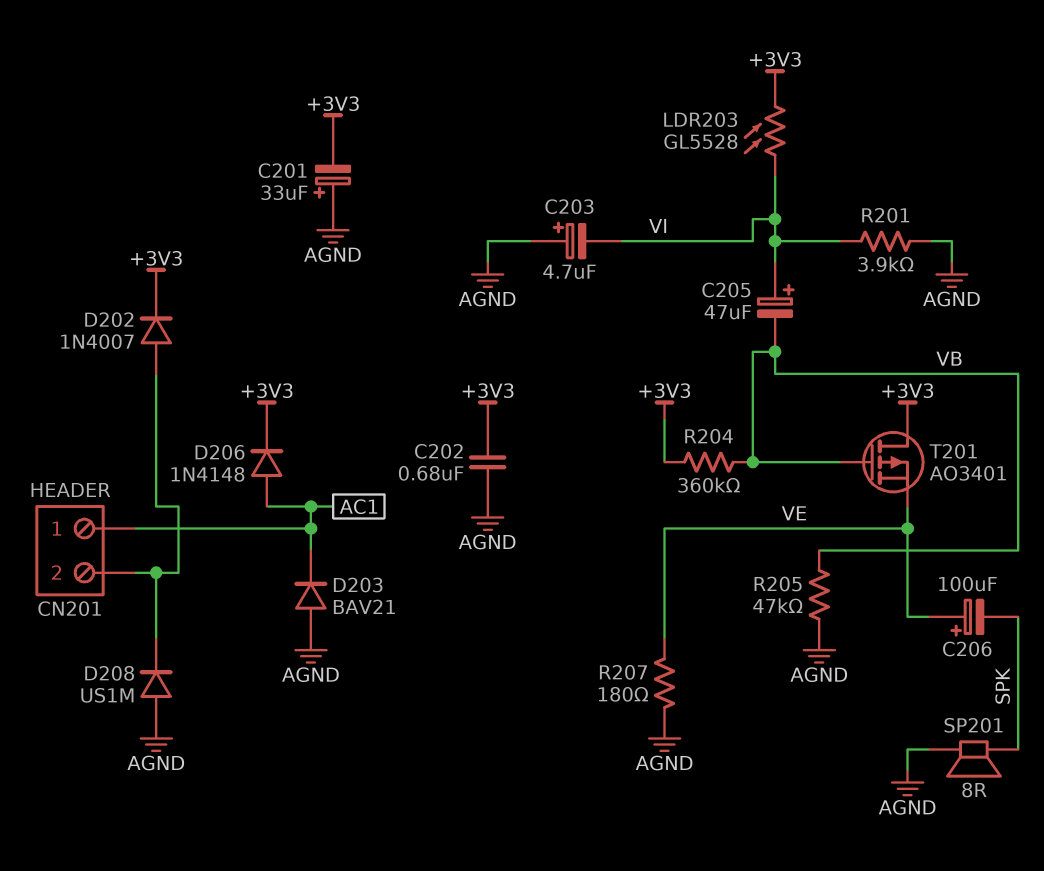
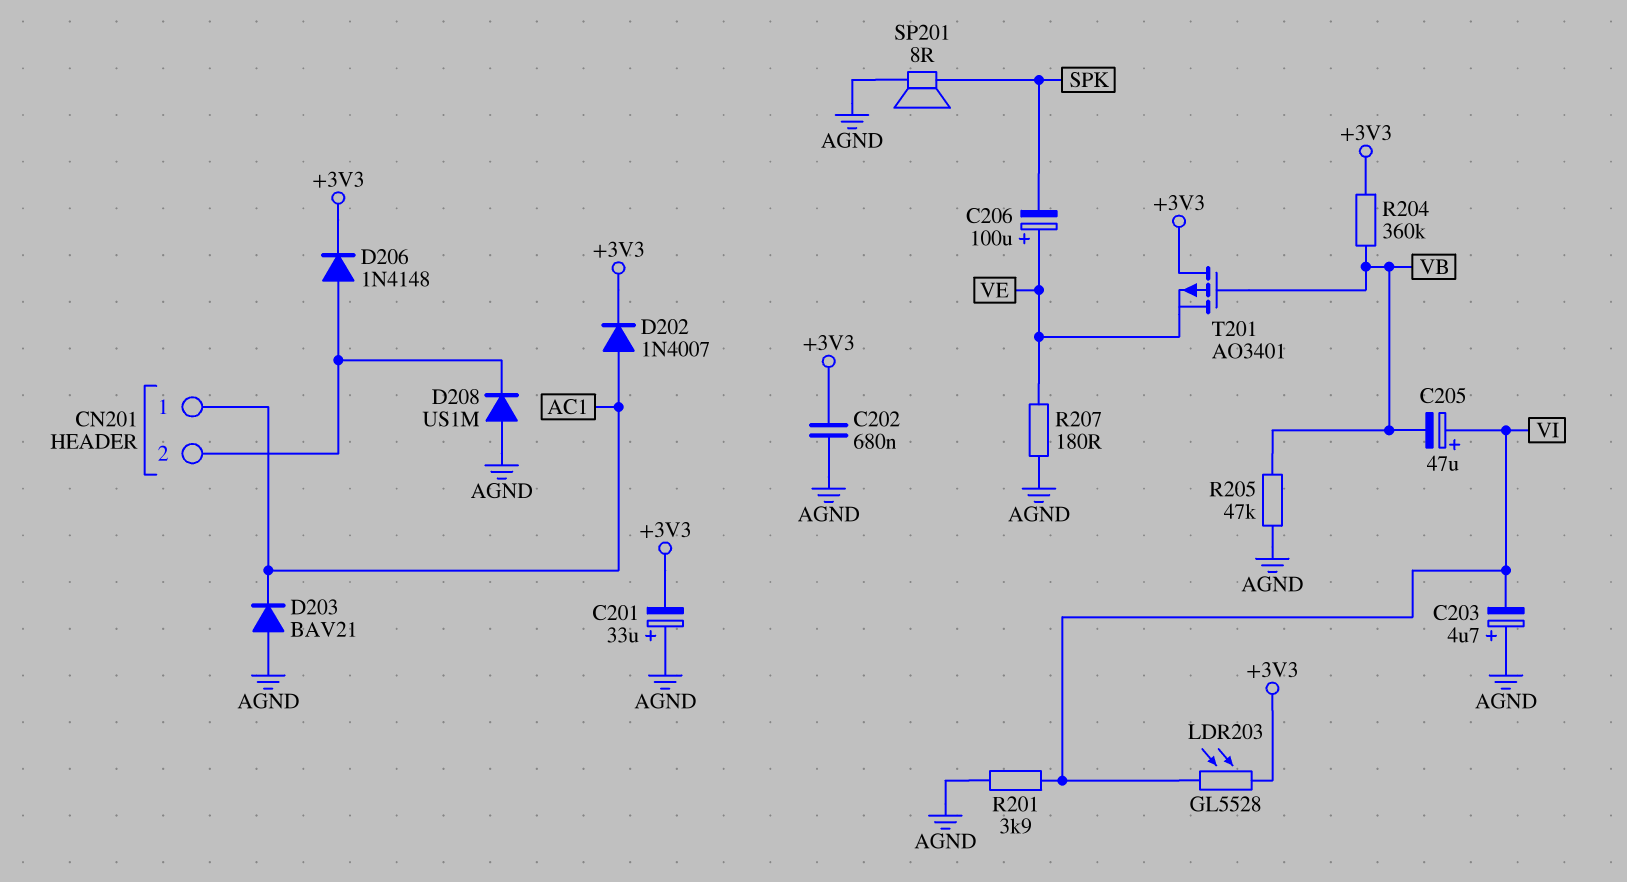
D202: diode 1N4007 (A CN201/2, K +3V3) -> diode 1N4007 (A AC1, K +3V3)
D206: diode 1N4148 (A AC1, K +3V3) -> diode 1N4148 (A CN201/2, K +3V3)

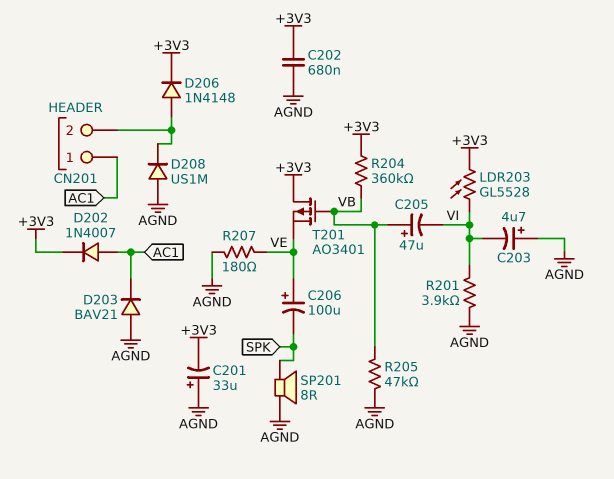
C205: 47uF (plus VI, minus VB) -> 47uF (plus VB, minus VI)

